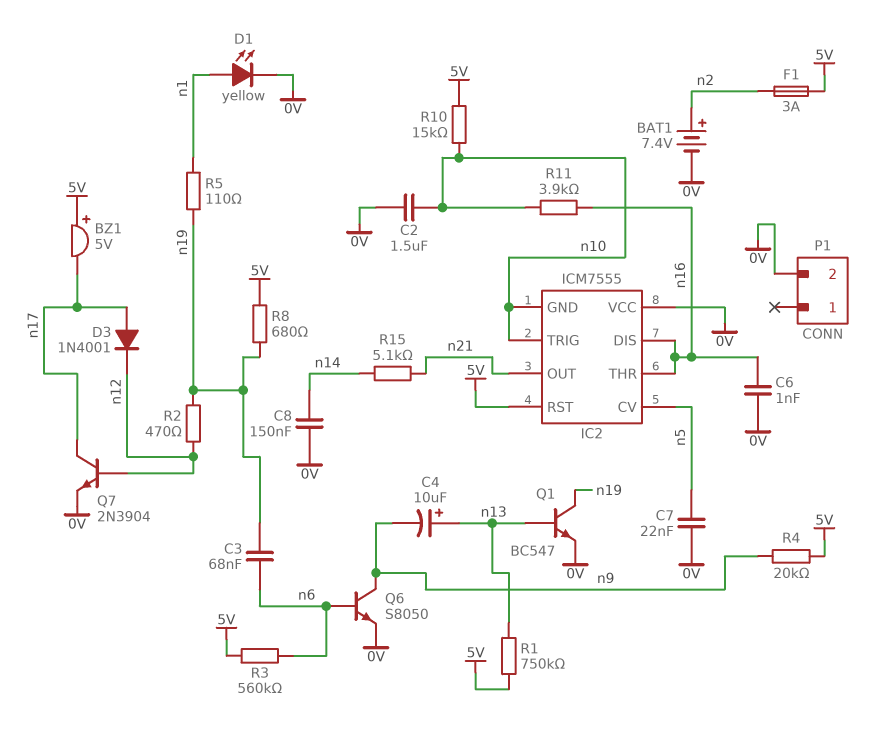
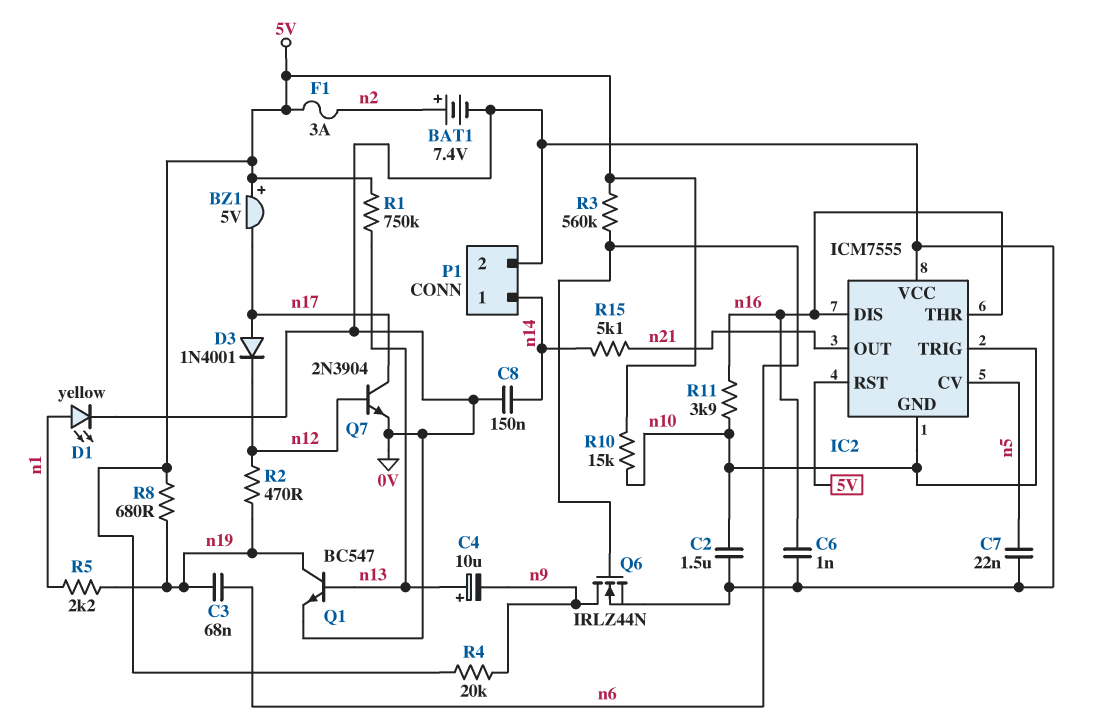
P1 pin 1: none -> n14
Q6: NPN S8050 (B n6, C n9, E 0V) -> NMOS IRLZ44N (G n6, D n9, S 0V)
R5: 110 (n1, n19) -> 2.2k (n1, n19)

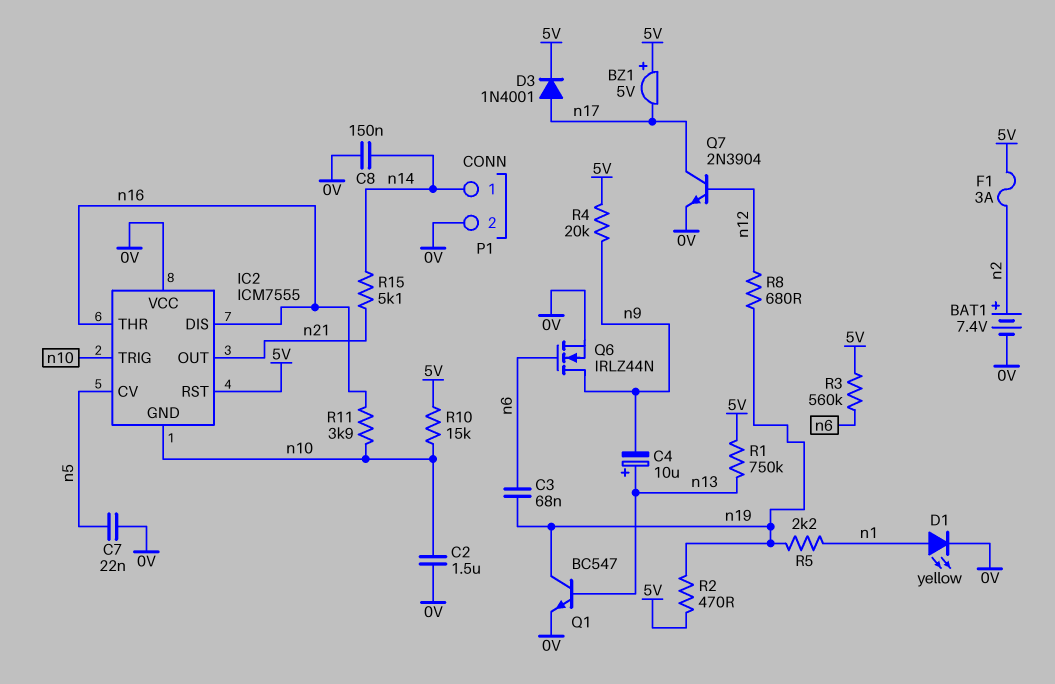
C6: 1nF (0V, n16) -> none
D3: diode 1N4001 (A n17, K n12) -> diode 1N4001 (A n17, K 5V)
R2: 470 (n12, n19) -> 470 (5V, n19)
R8: 680 (5V, n19) -> 680 (n12, n19)

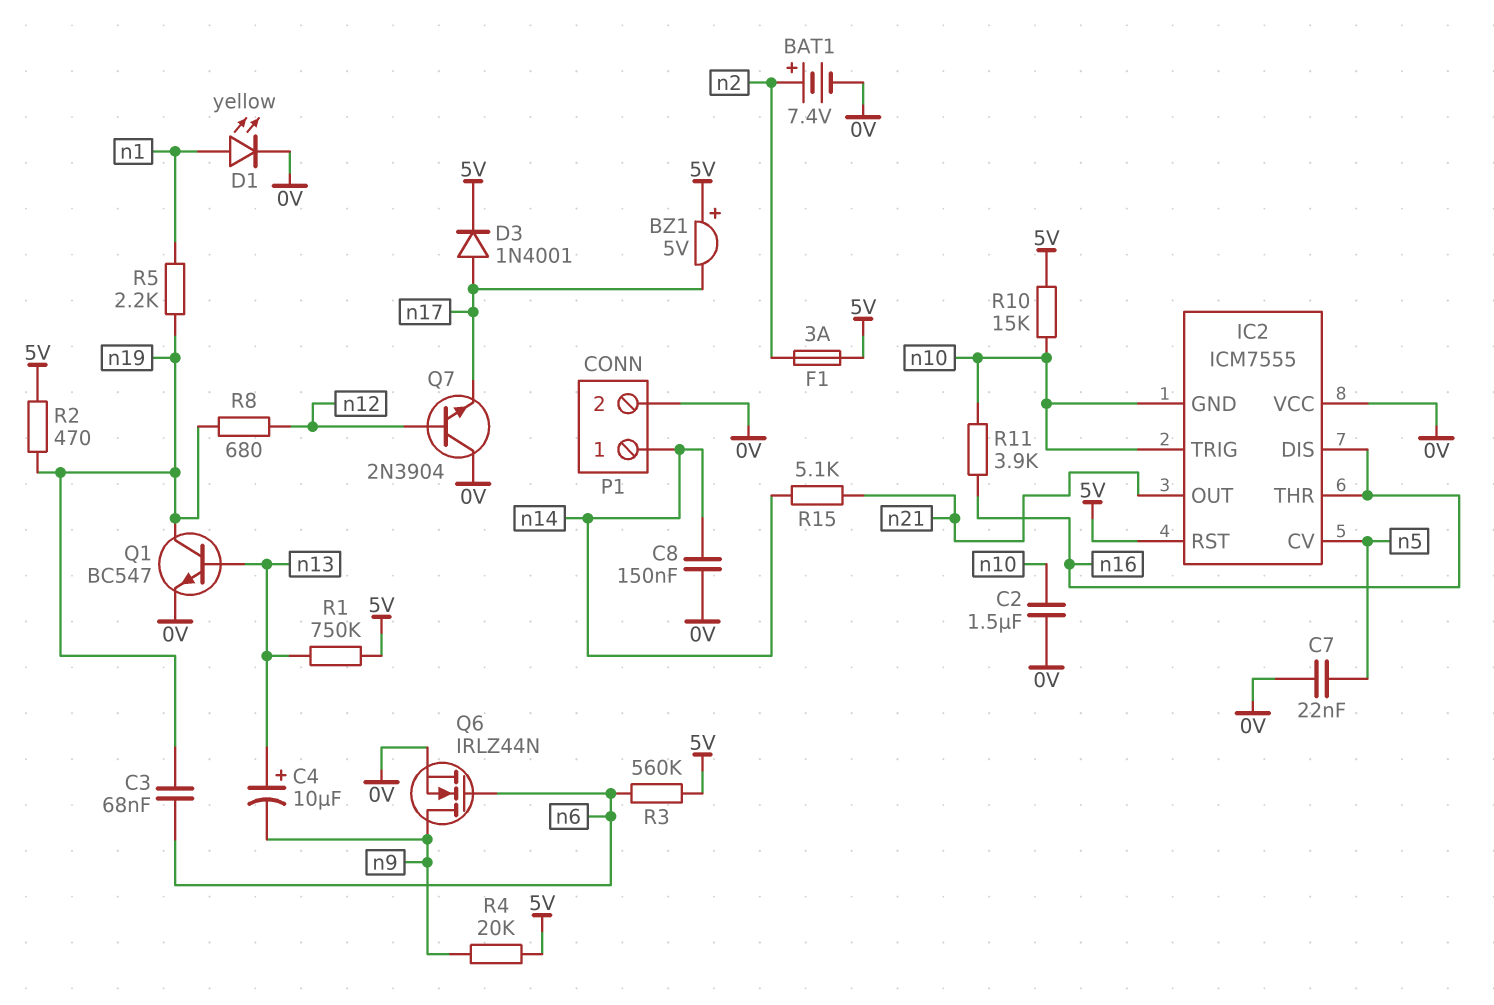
Q7: NPN 2N3904 (B n12, C n17, E 0V) -> NPN 2N3904 (B n12, C 0V, E n17)

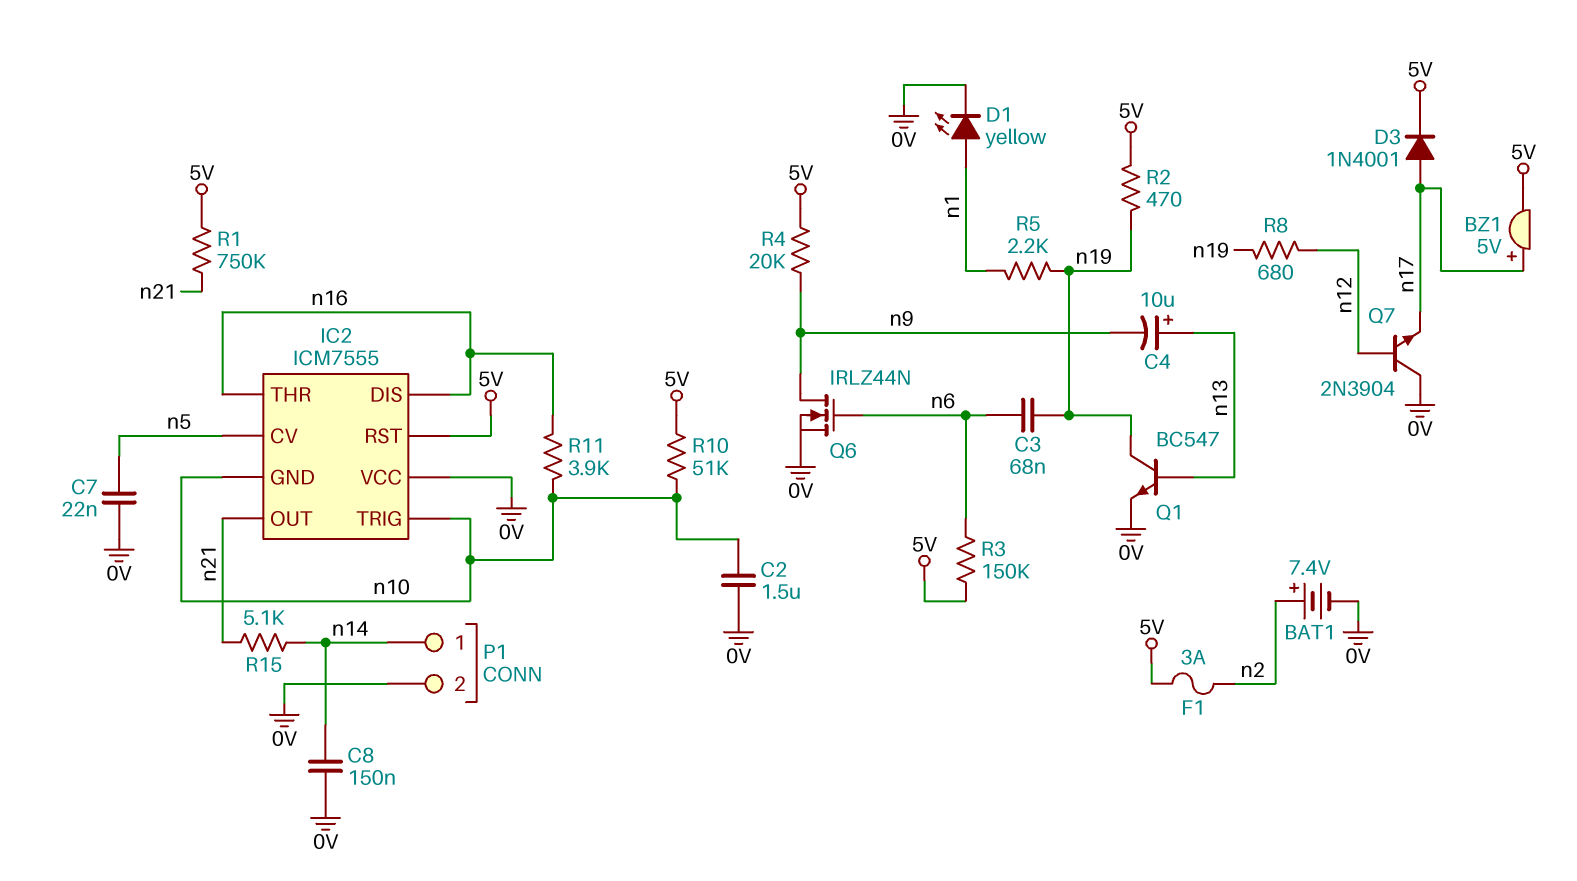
BZ1: buzzer 5V (plus 5V, minus n17) -> buzzer 5V (plus n17, minus 5V)
R1: 750k (5V, n13) -> 750k (5V, n21)
R3: 560k (5V, n6) -> 150k (5V, n6)
R10: 15k (5V, n10) -> 51k (5V, n10)

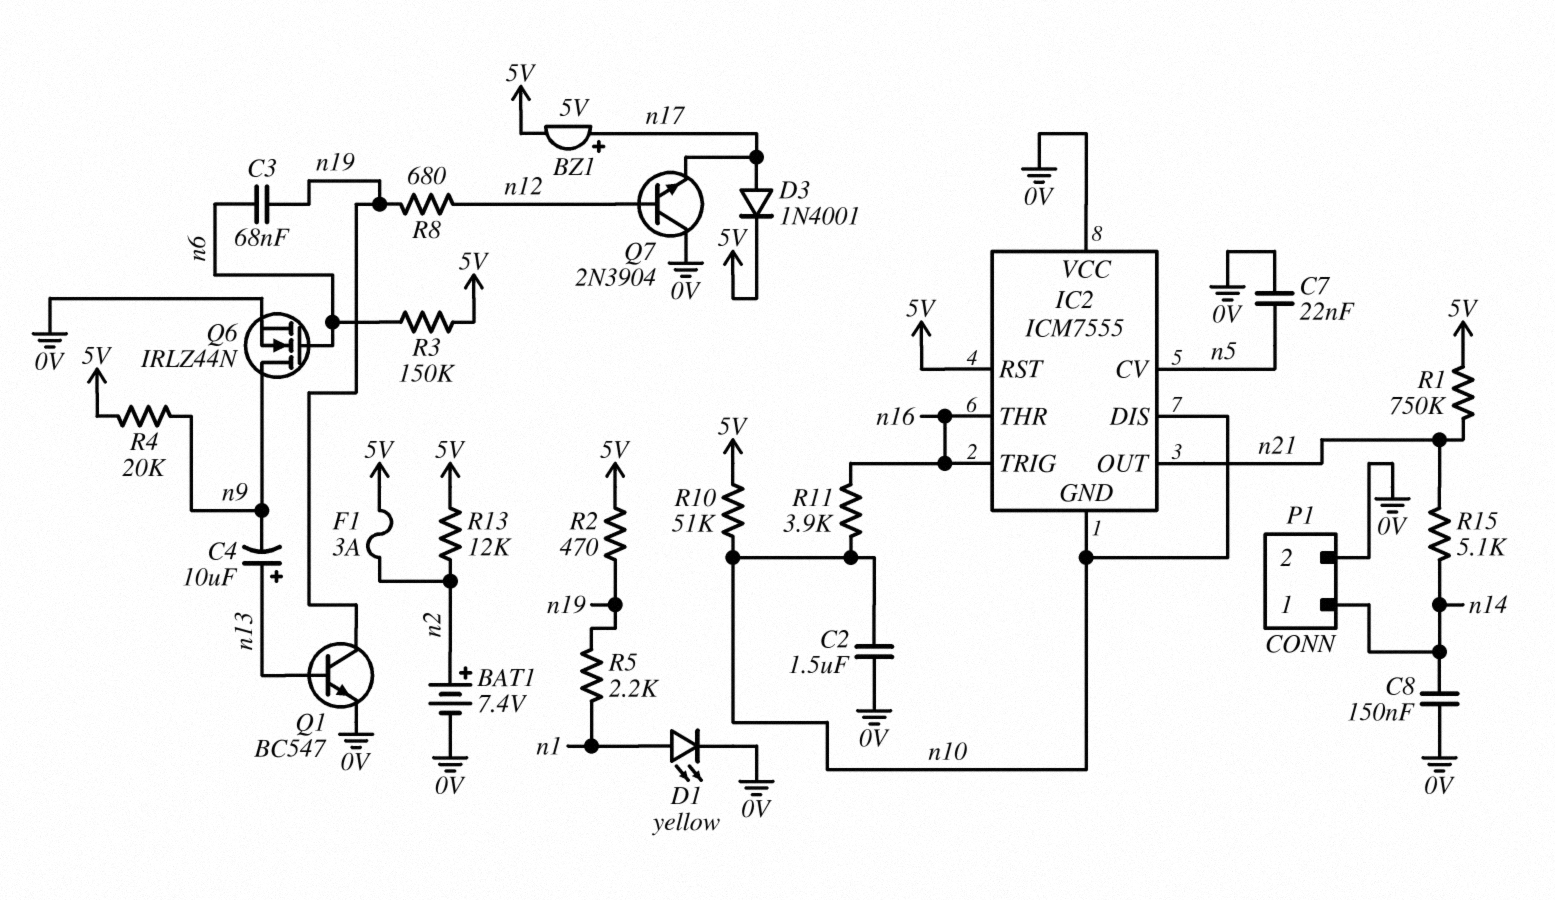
IC2 pin DIS: n16 -> n10
IC2 pin TRIG: n10 -> n16
R13: none -> 12k (5V, n2)

